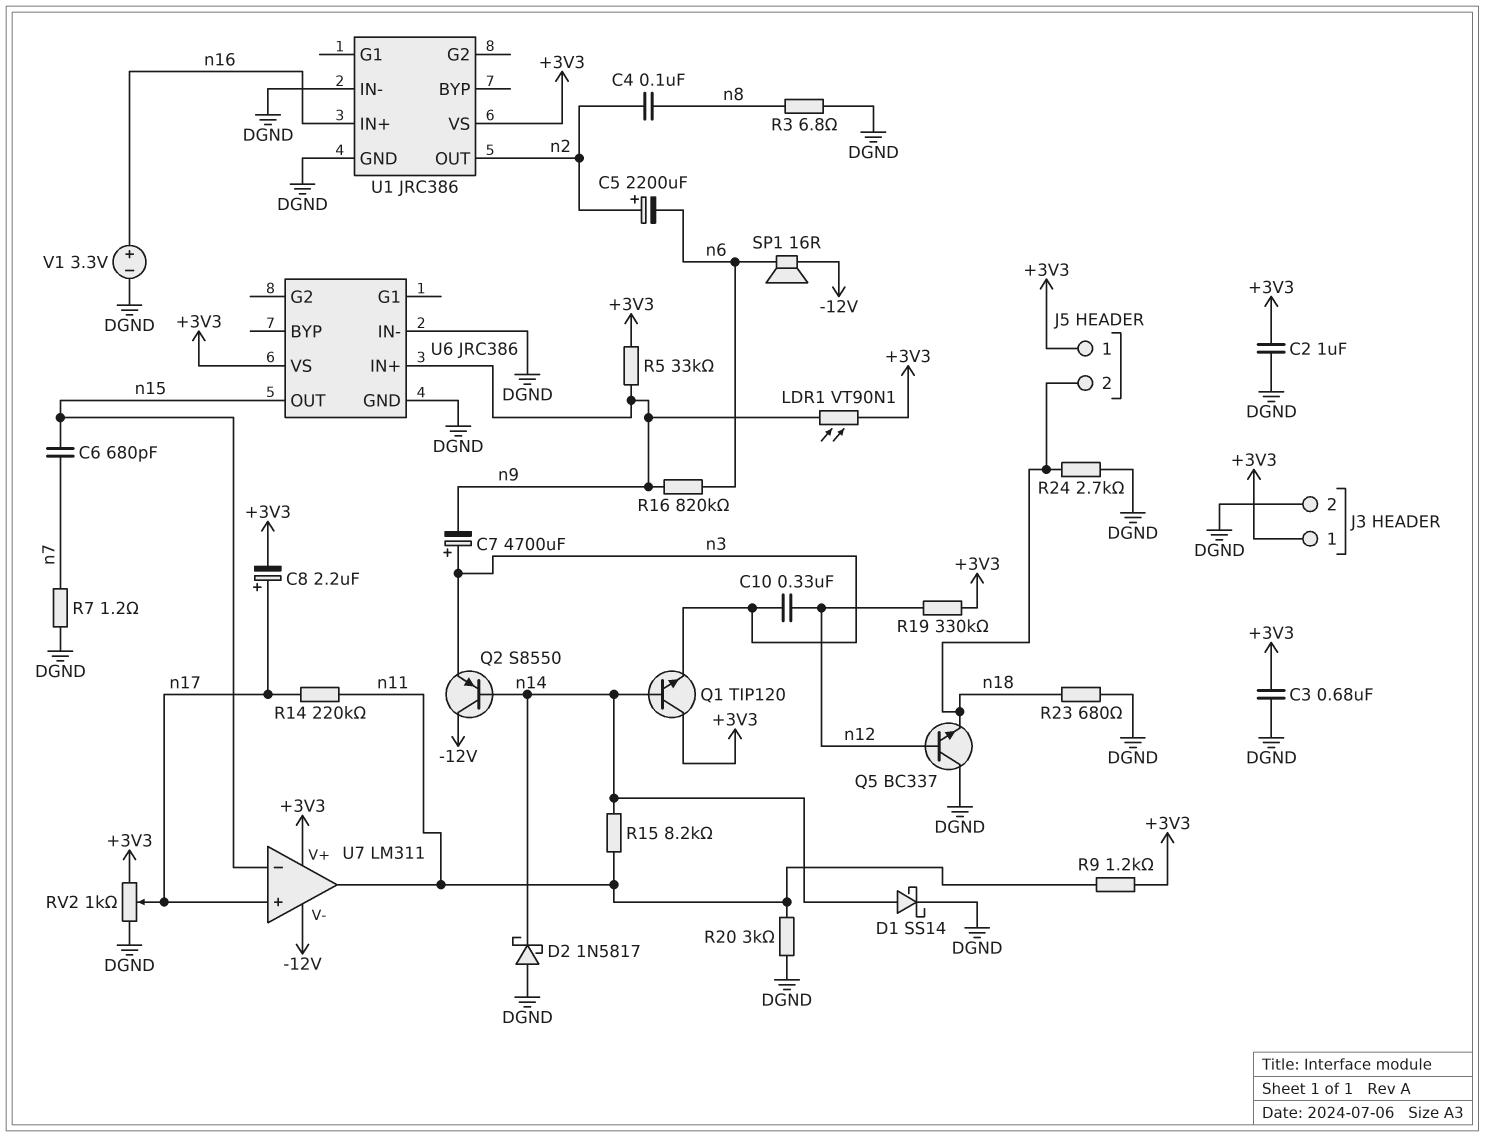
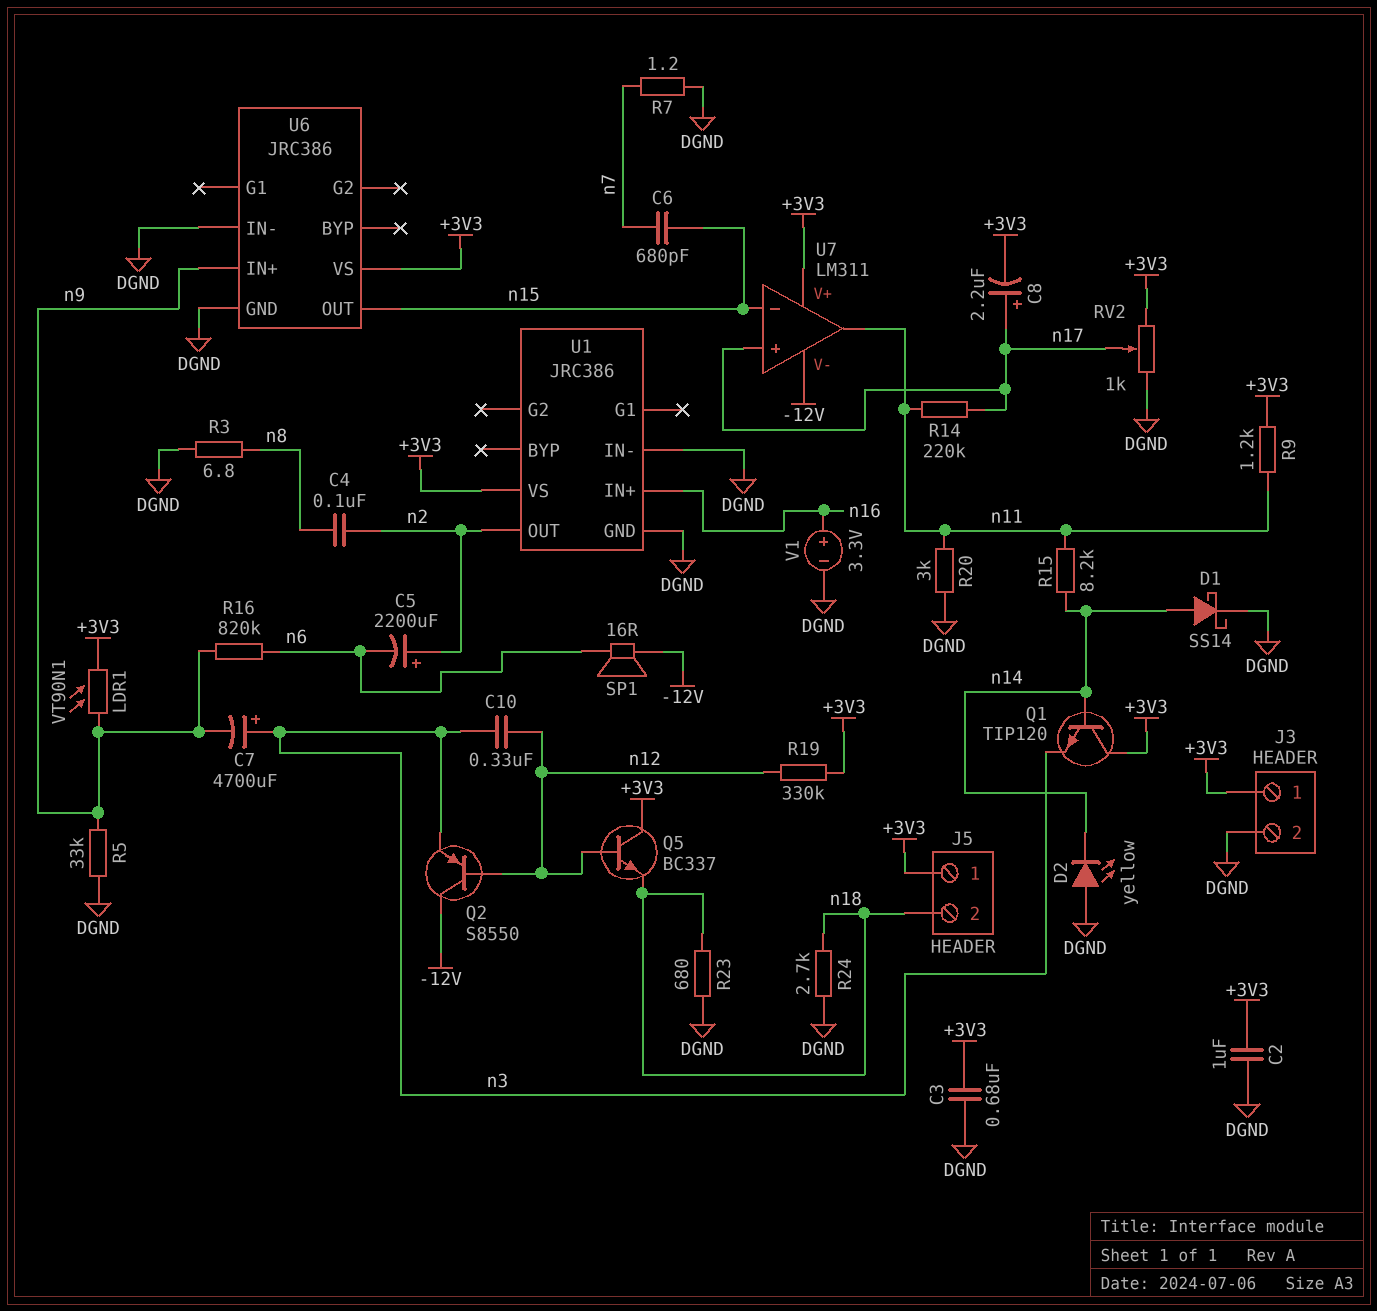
D2: schottky 1N5817 (A DGND, K n14) -> LED yellow (A DGND, K n14)
Q2: PNP S8550 (B n14, C -12V, E n3) -> PNP S8550 (B n12, C -12V, E n3)
Q5: NPN BC337 (B n12, C DGND, E n18) -> NPN BC337 (B n12, C +3V3, E n18)
R5: 33k (+3V3, n9) -> 33k (DGND, n9)

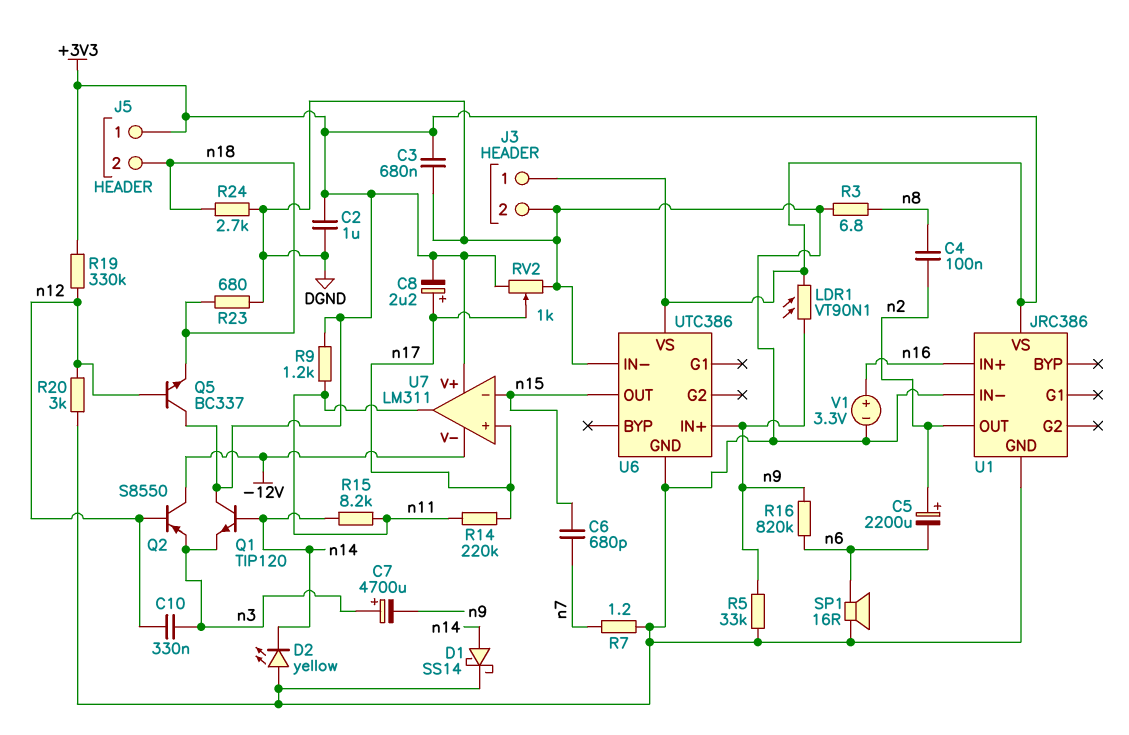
R20: 3k (DGND, n11) -> 3k (DGND, n12)
SP1: speaker 16R (-12V, n6) -> speaker 16R (DGND, n6)
U6: JRC386 -> UTC386

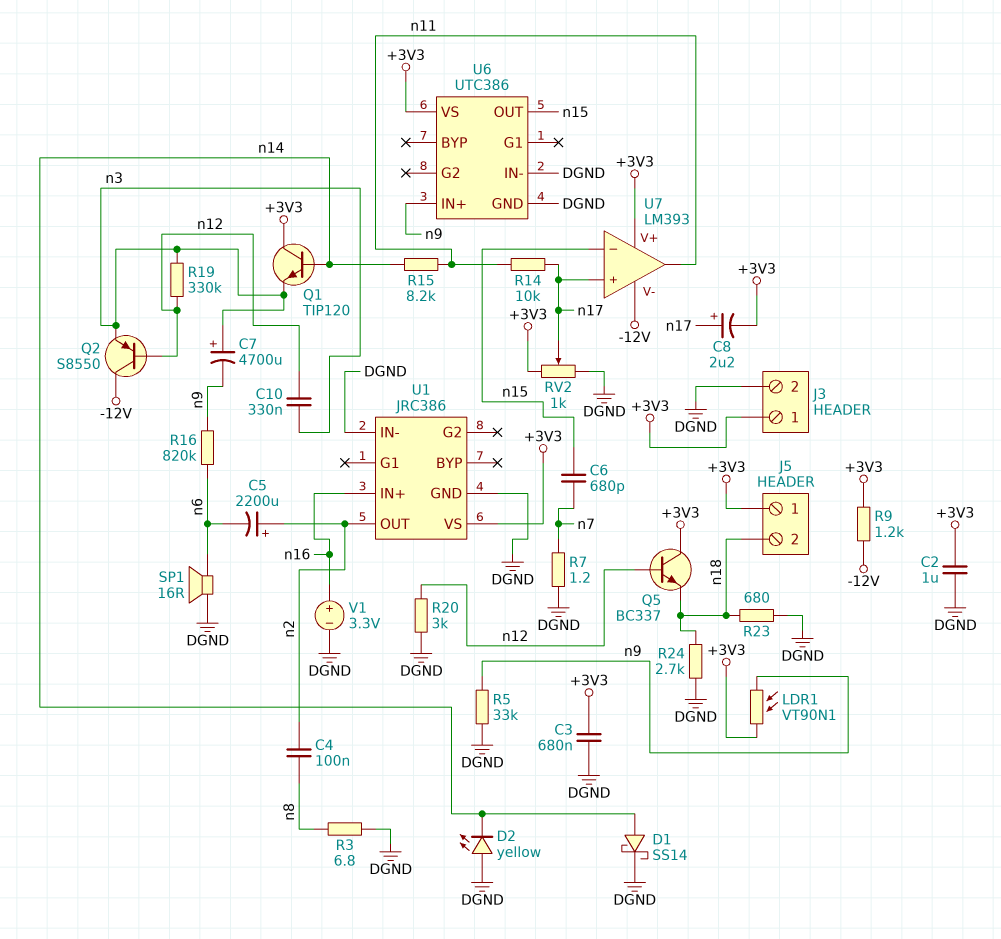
R9: 1.2k (+3V3, n11) -> 1.2k (+3V3, -12V)
R14: 220k (n11, n17) -> 10k (n11, n17)
R19: 330k (+3V3, n12) -> 330k (n3, n12)
U7: LM311 -> LM393

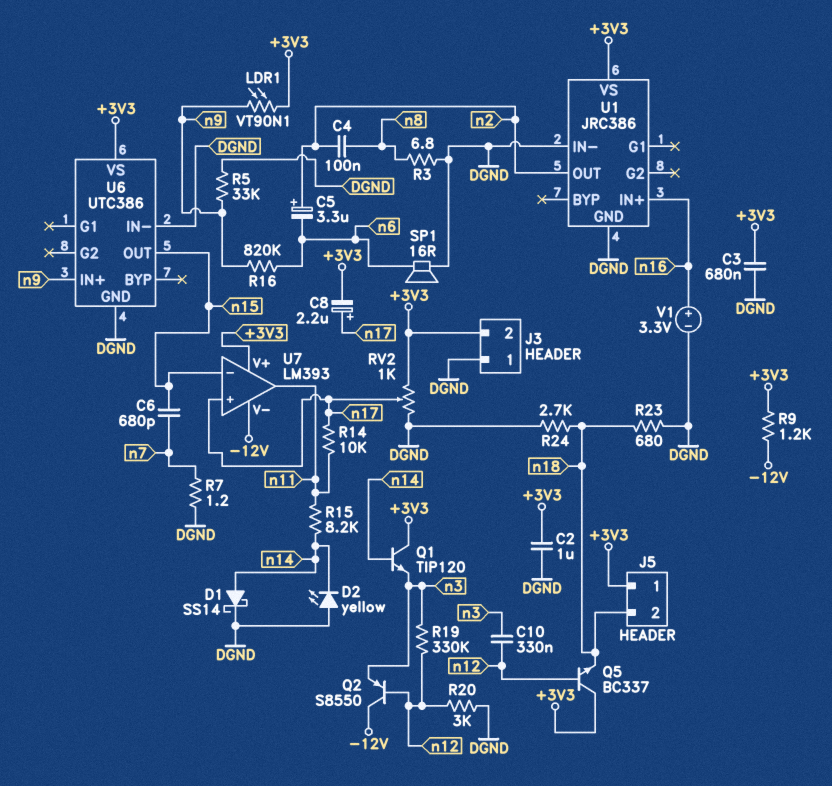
C5: 2200uF (plus n2, minus n6) -> 3.3uF (plus n2, minus n6)
C7: 4700uF (plus n3, minus n9) -> none
J3 pin 1: +3V3 -> DGND
J3 pin 2: DGND -> +3V3

